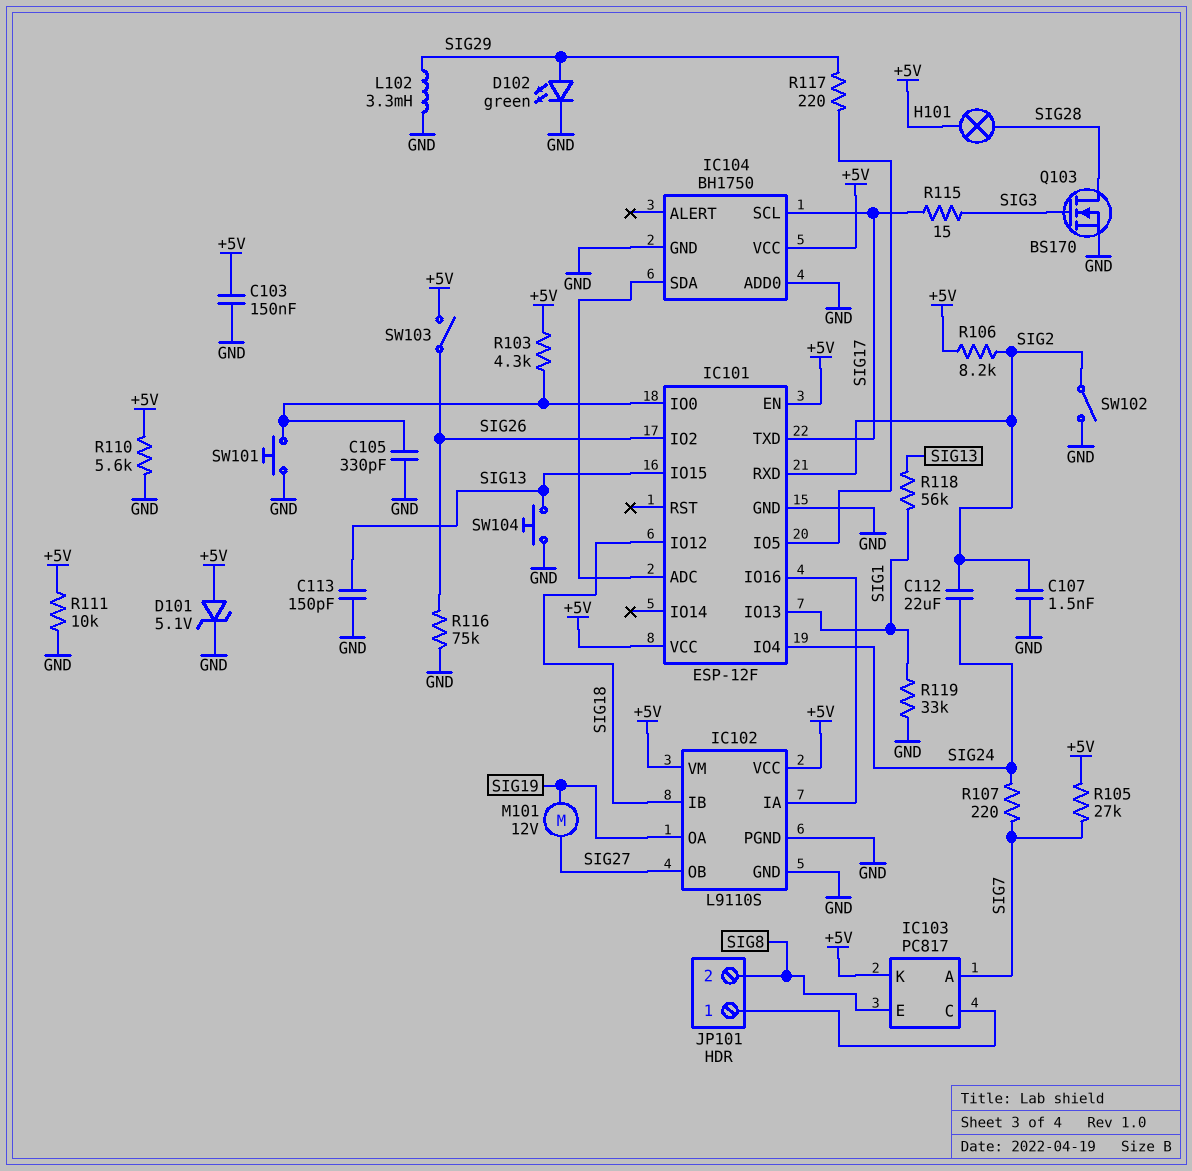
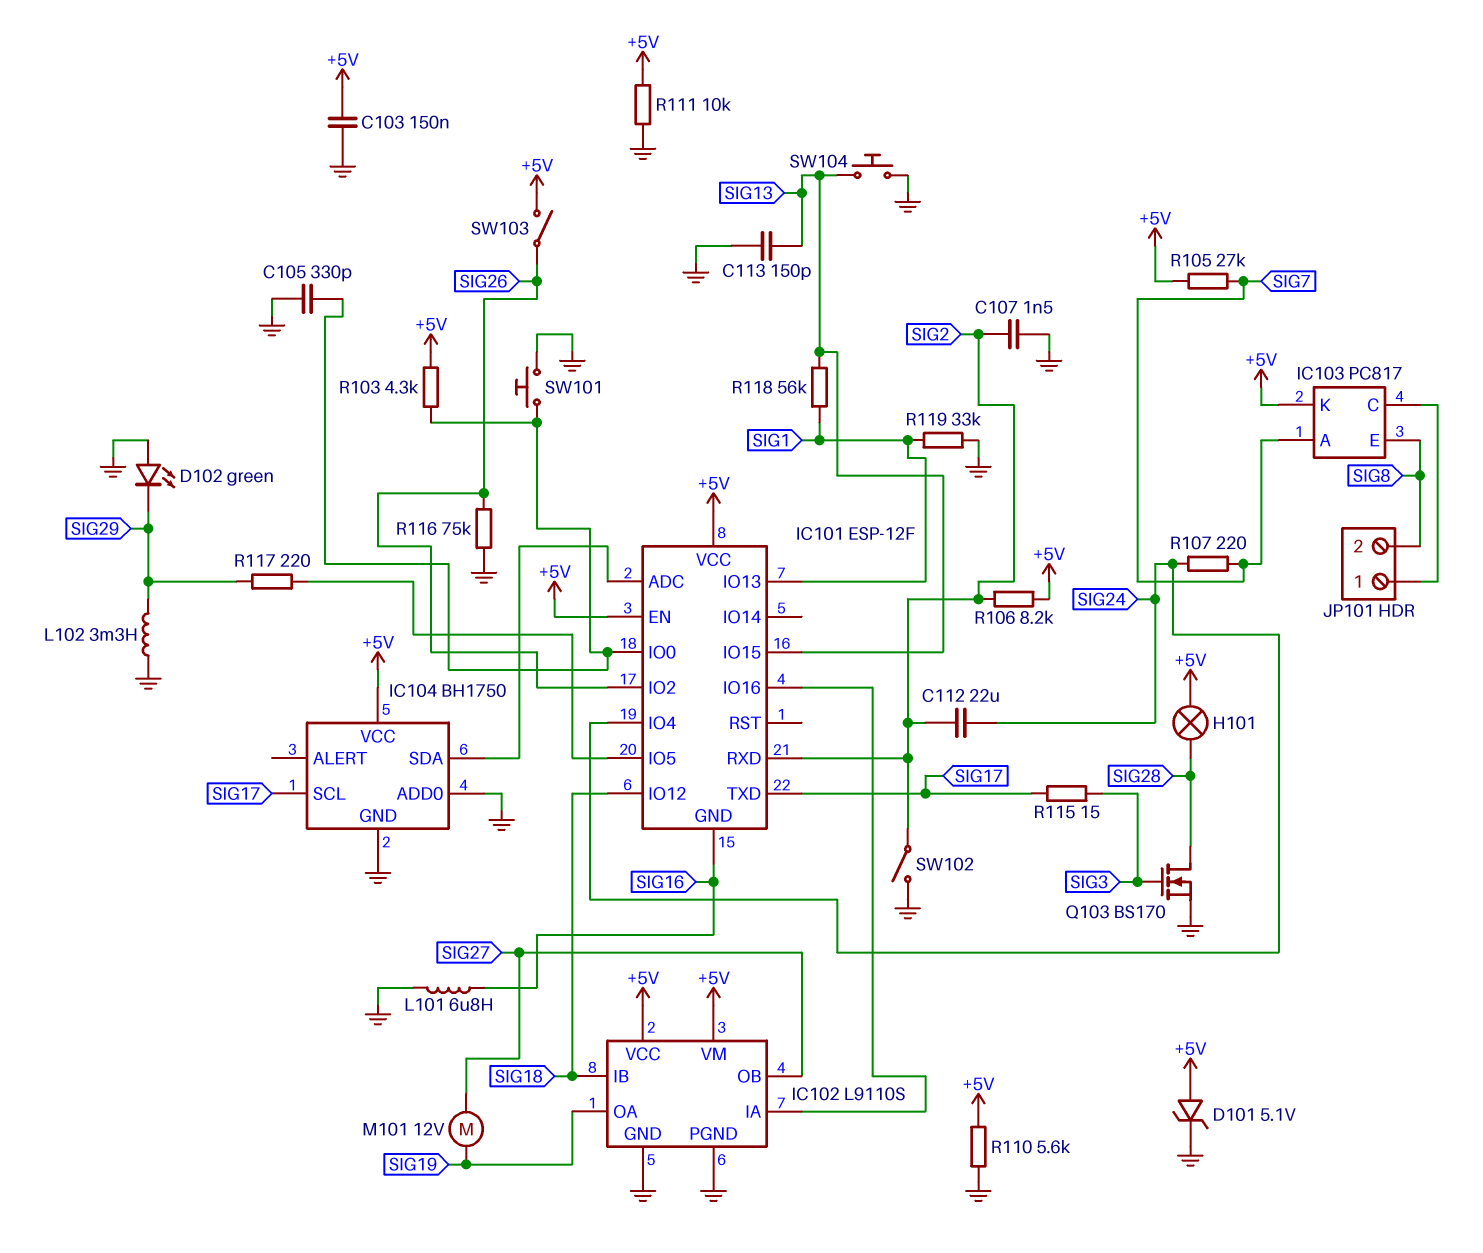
D102: LED green (A SIG29, K GND) -> LED green (A GND, K SIG29)
IC101 pin GND: GND -> SIG16
L101: none -> 6.8uH (GND, SIG16)

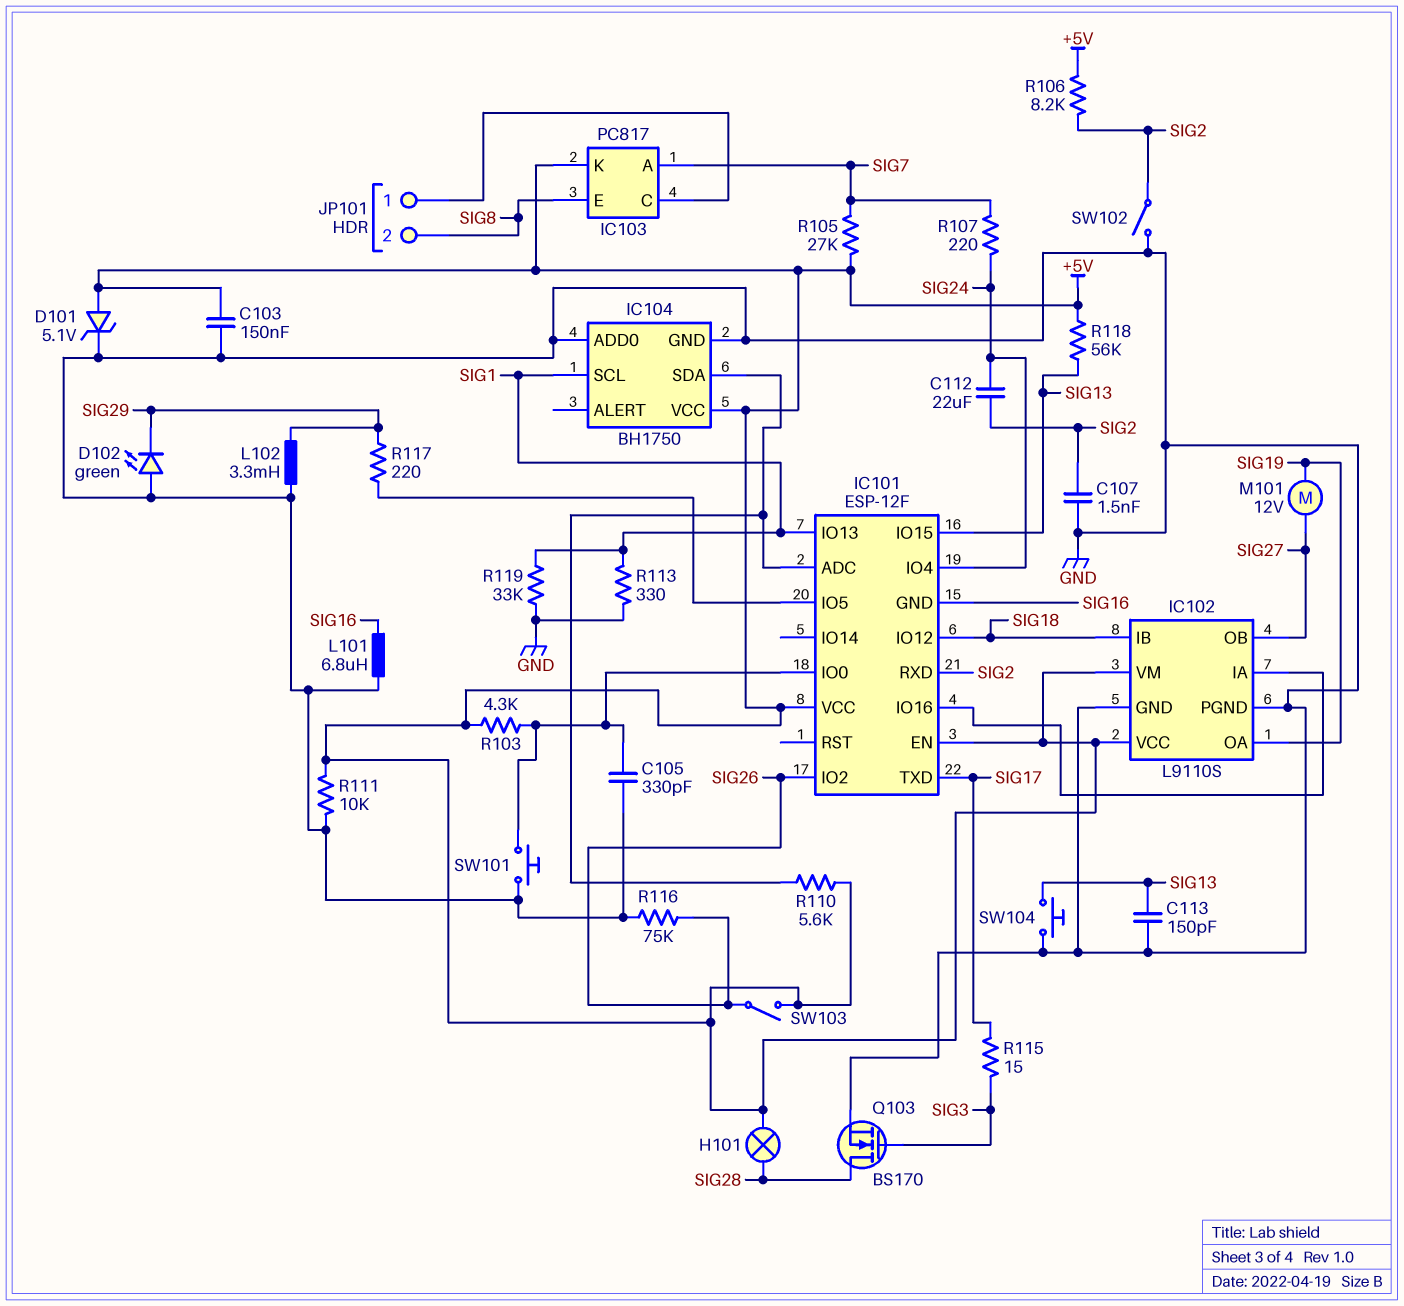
IC104 pin SCL: SIG17 -> SIG1
R110: 5.6k (+5V, GND) -> 5.6k (+5V, IC101/ADC)
R113: none -> 330 (GND, SIG1)
R118: 56k (SIG1, SIG13) -> 56k (+5V, SIG13)

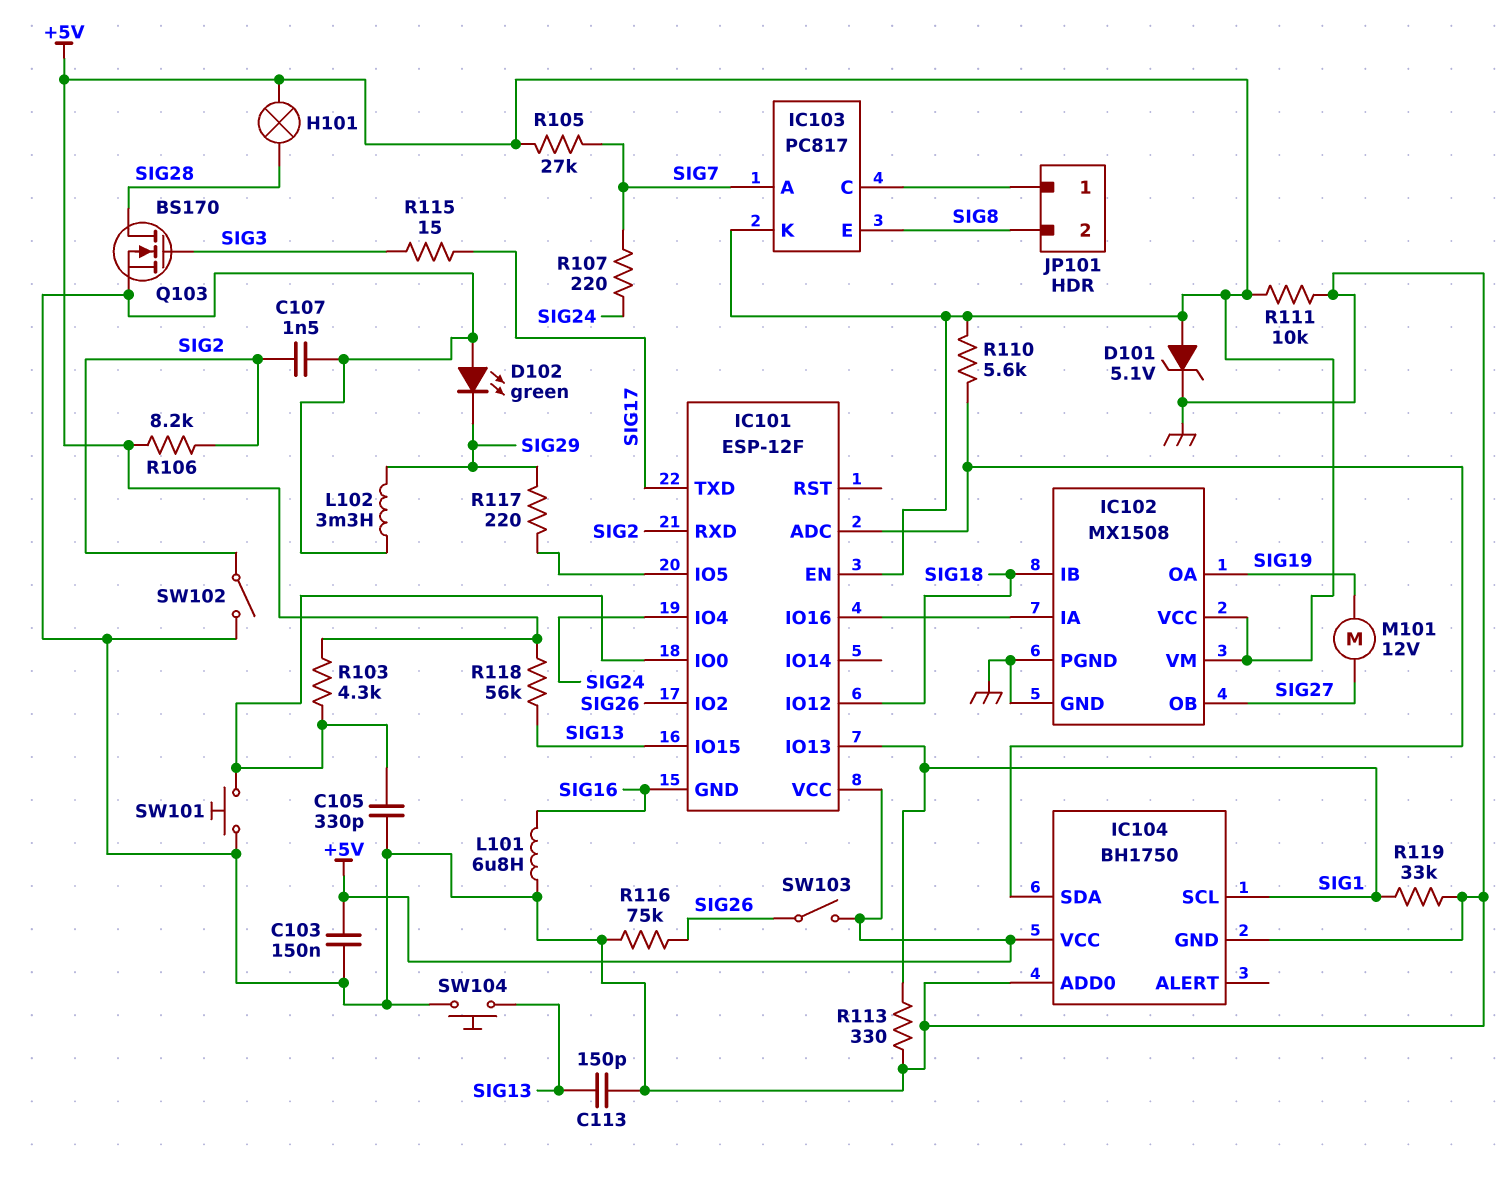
C112: 22uF (SIG2, SIG24) -> none
IC102: L9110S -> MX1508

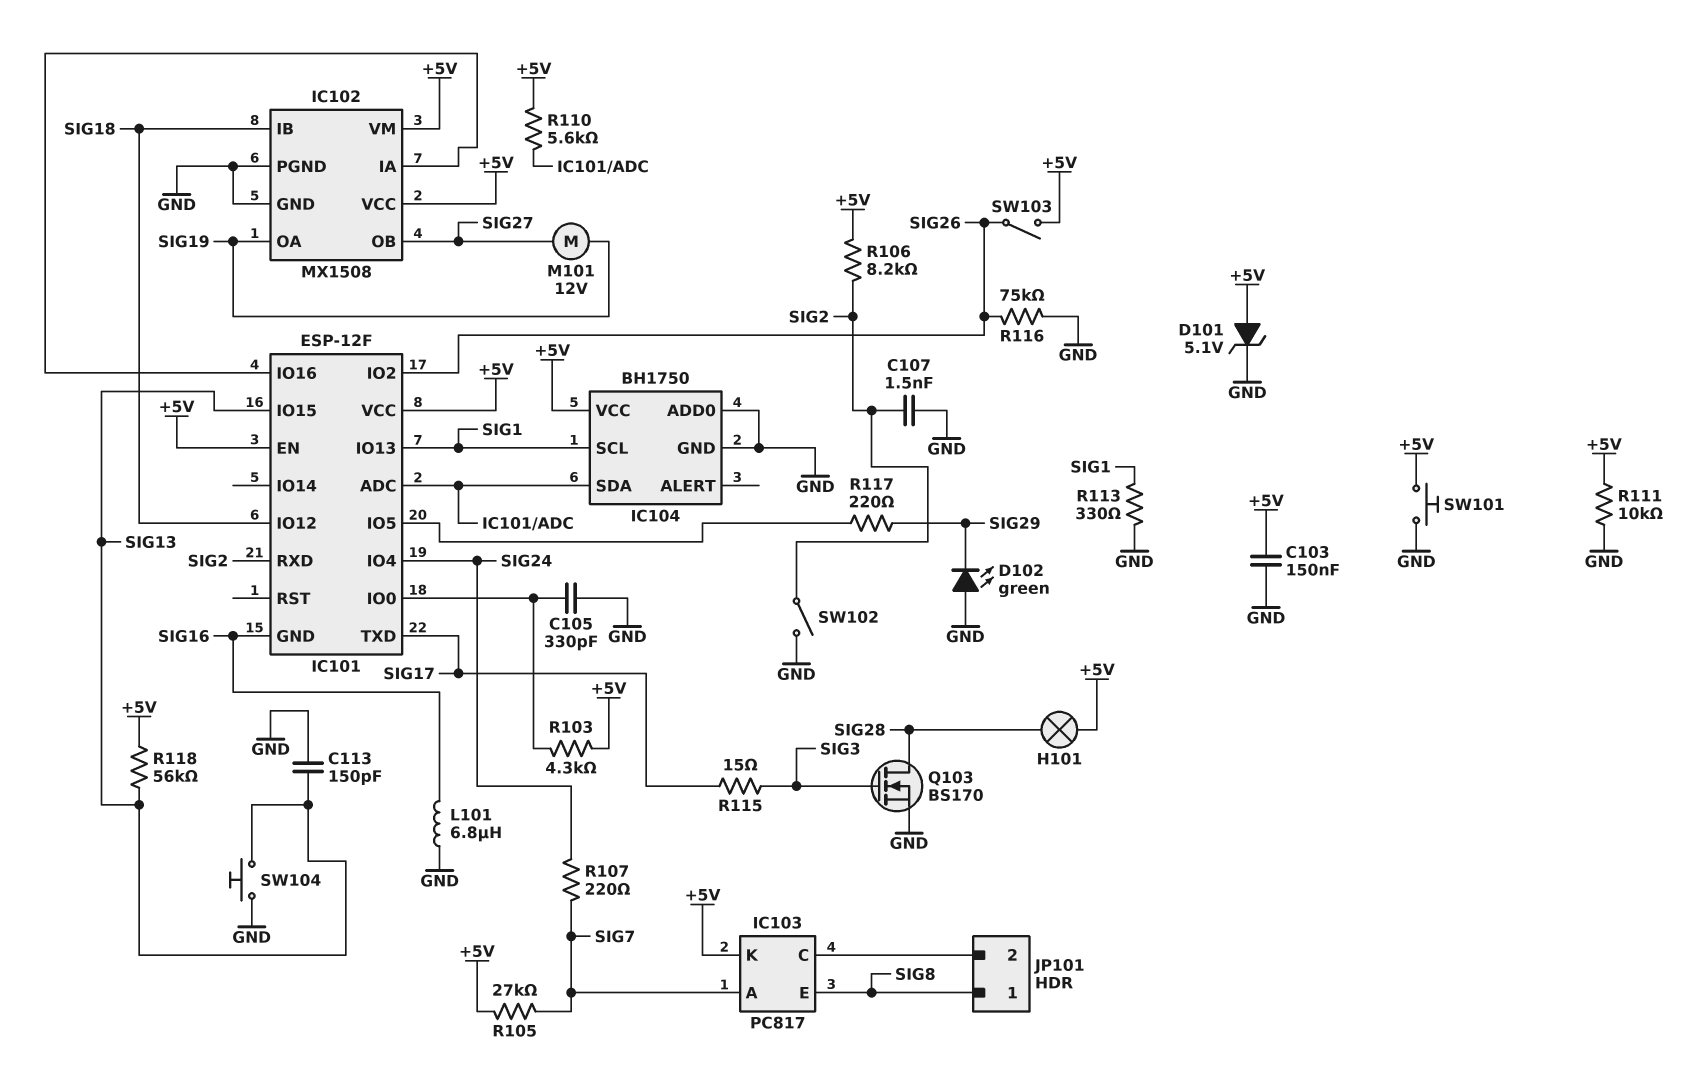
JP101 pin 1: IC103/C -> SIG8
JP101 pin 2: SIG8 -> IC103/C
L102: 3.3mH (GND, SIG29) -> none
R119: 33k (GND, SIG1) -> none
SW101: button (GND, IC101/IO0) -> button (+5V, GND)

